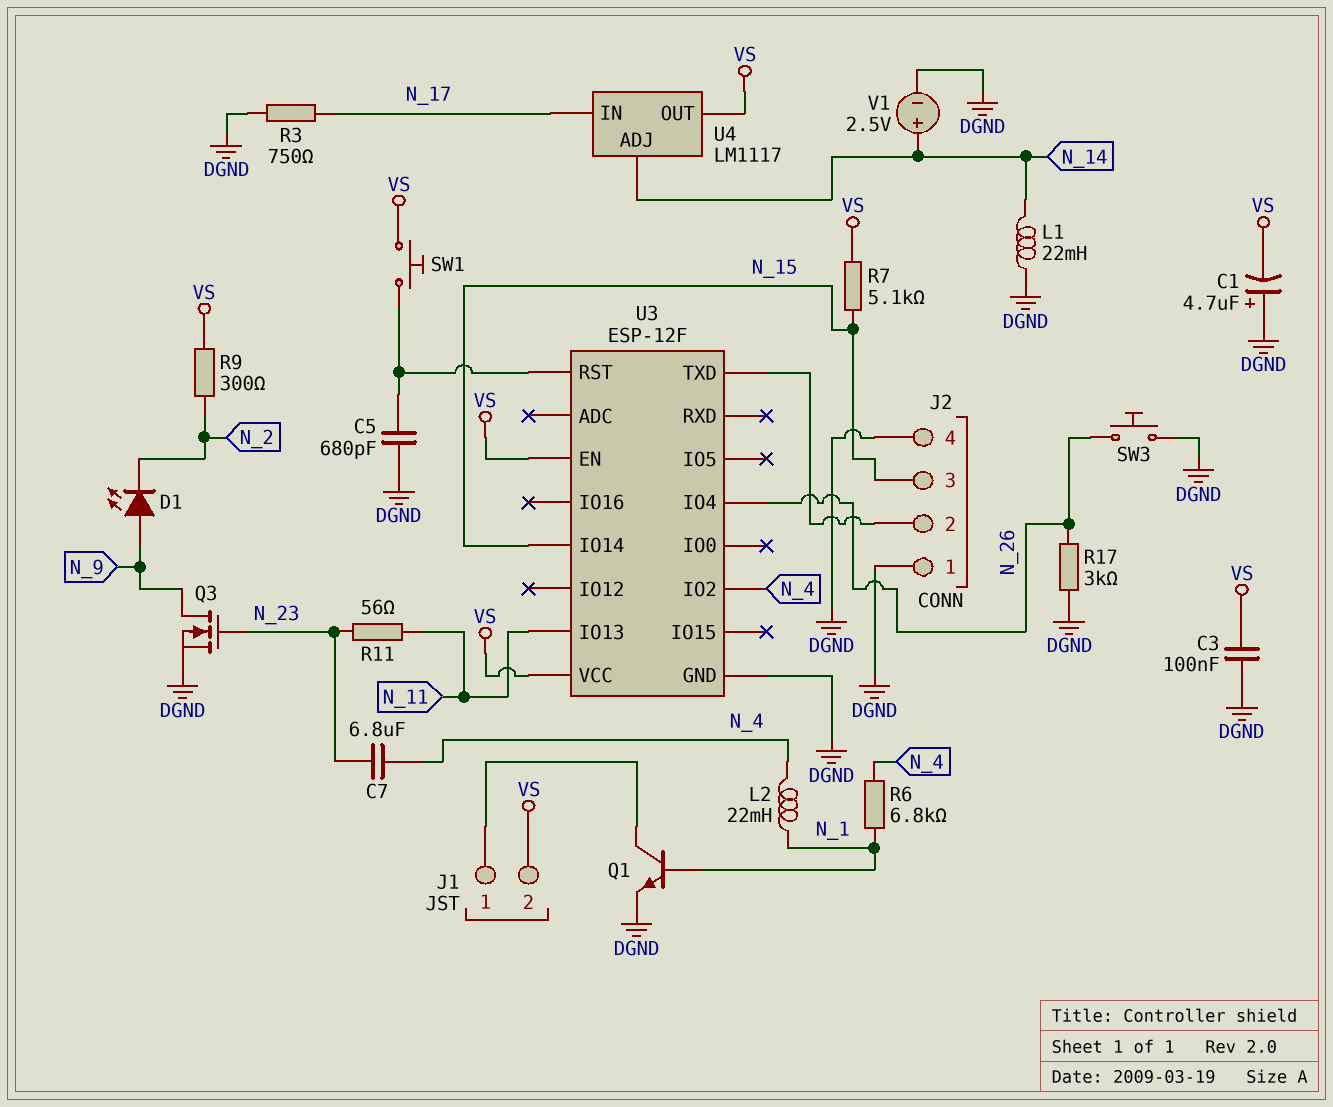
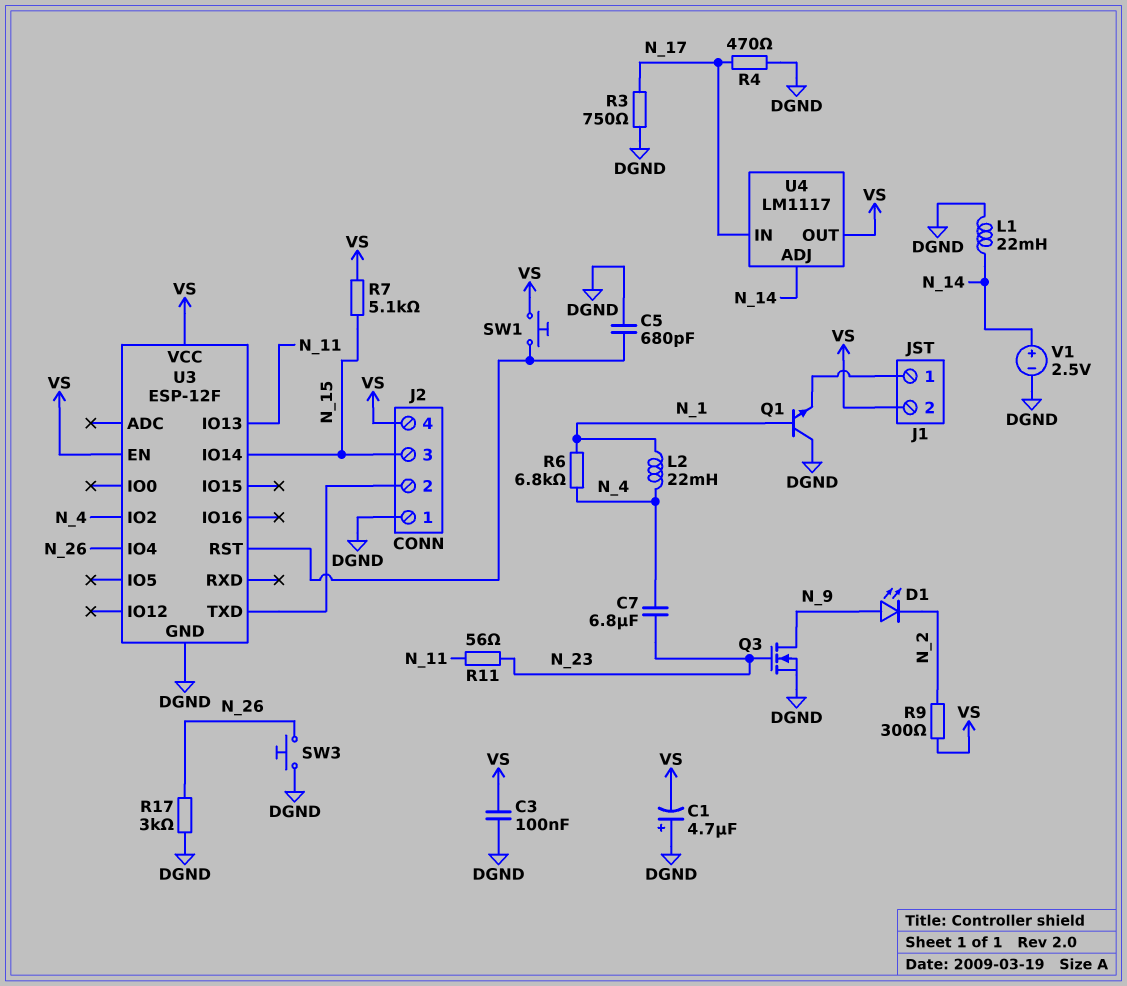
J2 pin 4: DGND -> VS
Q1: NPN (B N_1, C J1/1, E DGND) -> NPN (B N_1, C DGND, E J1/1)
R4: none -> 470 (DGND, N_17)

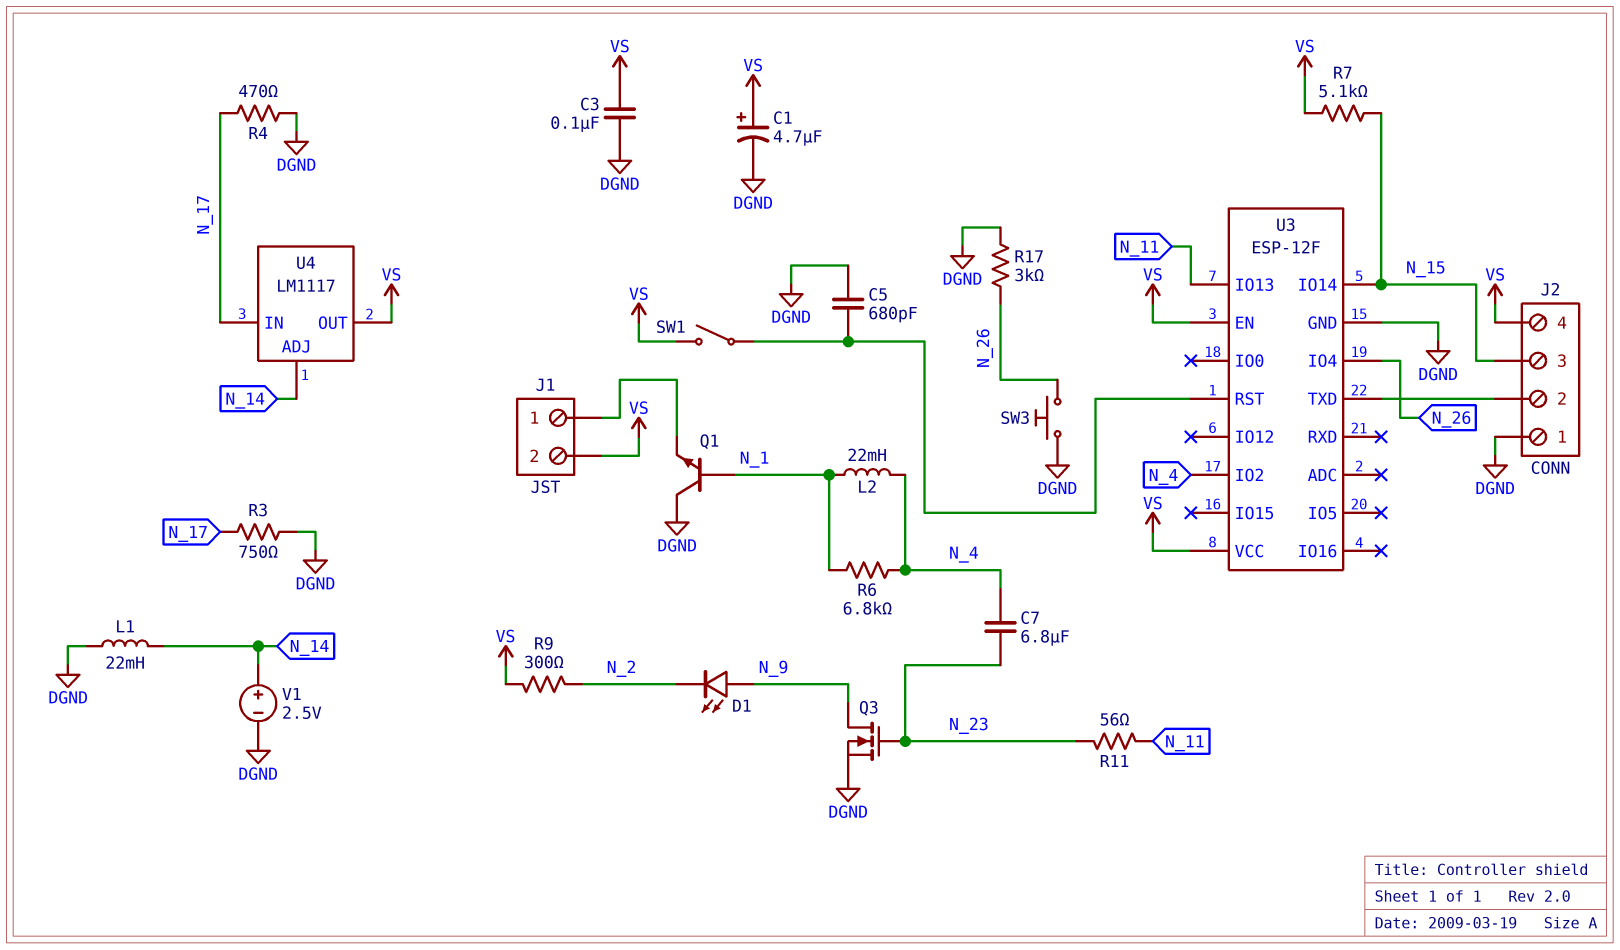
C1: 4.7uF (plus DGND, minus VS) -> 4.7uF (plus VS, minus DGND)
SW1: button (U3/RST, VS) -> switch (U3/RST, VS)

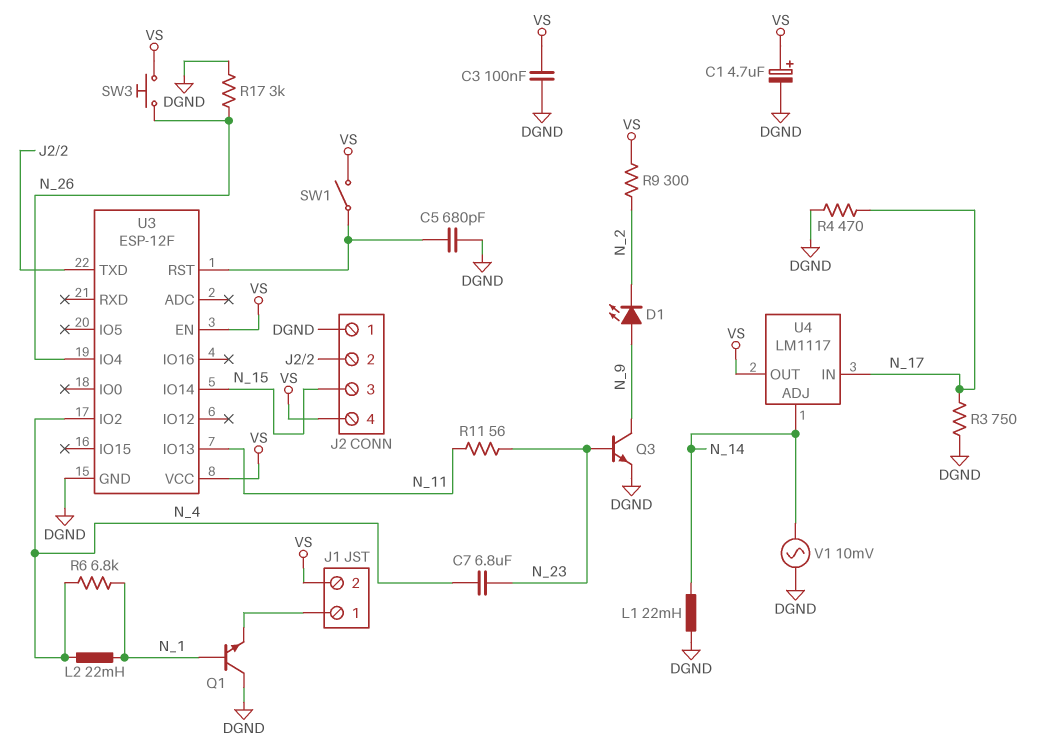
Q3: NMOS (G N_23, D N_9, S DGND) -> NPN (B N_23, C N_9, E DGND)
R7: 5.1k (N_15, VS) -> none
SW3: button (DGND, N_26) -> button (N_26, VS)
V1: 2.5V (plus N_14, minus DGND) -> AC 10mV (DGND, N_14)

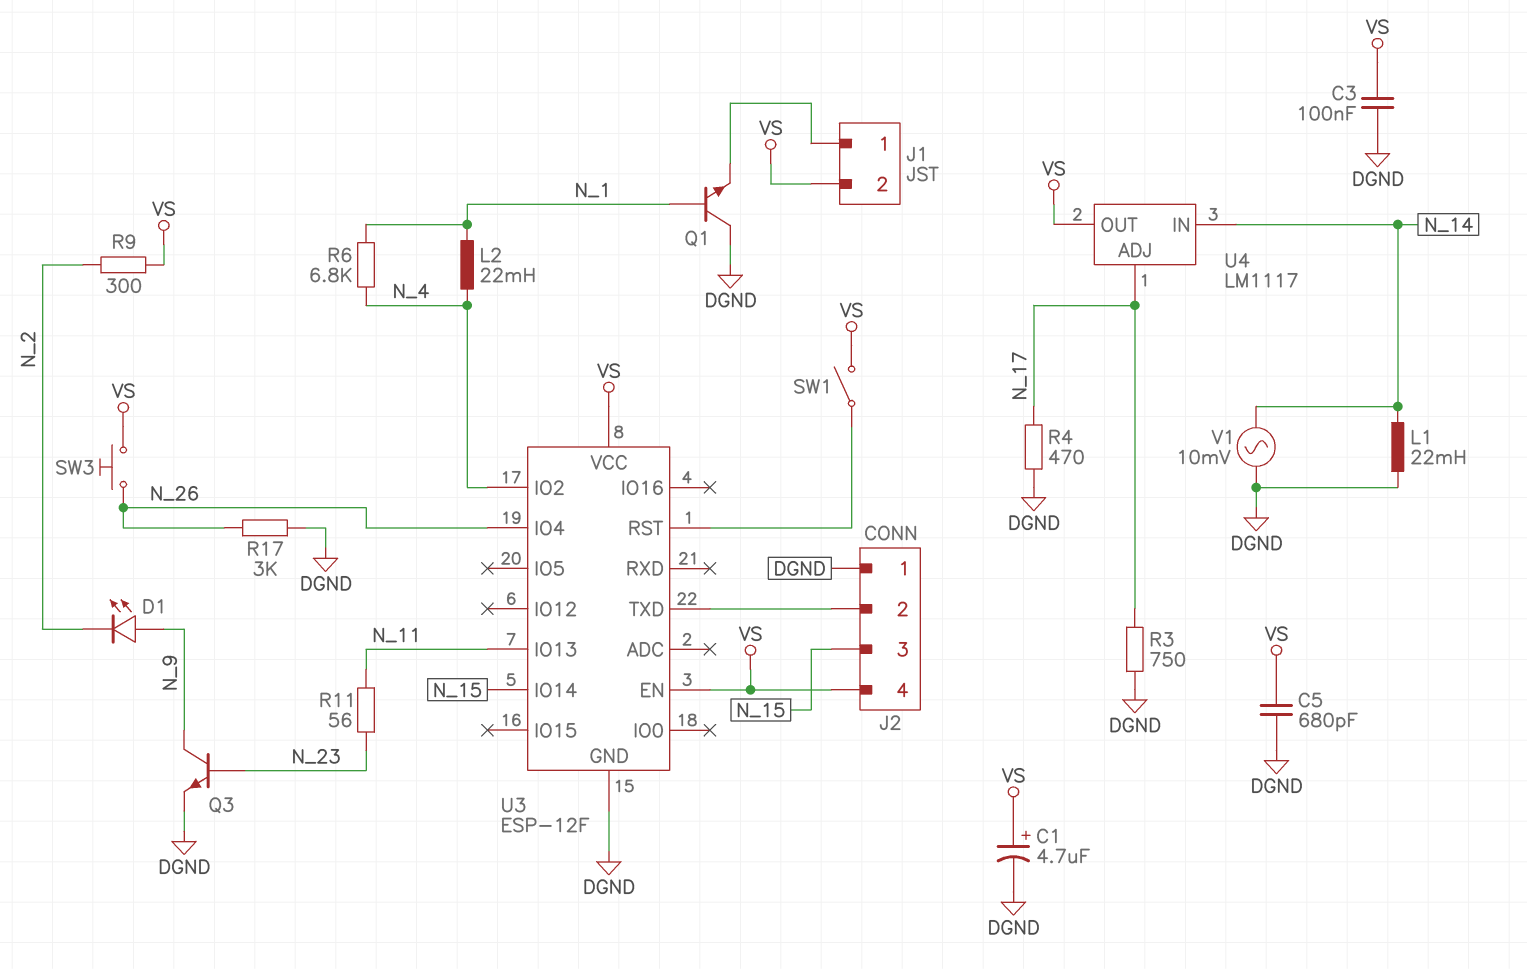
C5: 680pF (DGND, U3/RST) -> 680pF (DGND, VS)
C7: 6.8uF (N_4, N_23) -> none
U4 pin ADJ: N_14 -> N_17
U4 pin IN: N_17 -> N_14

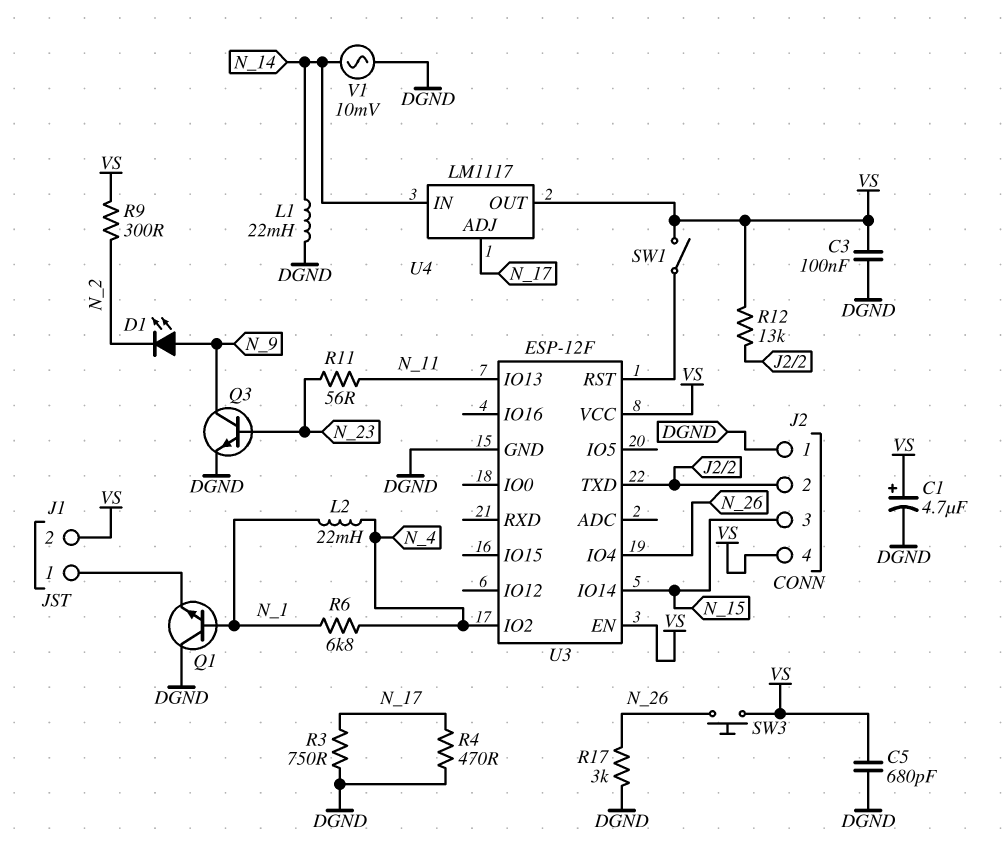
R12: none -> 13k (J2/2, VS)

